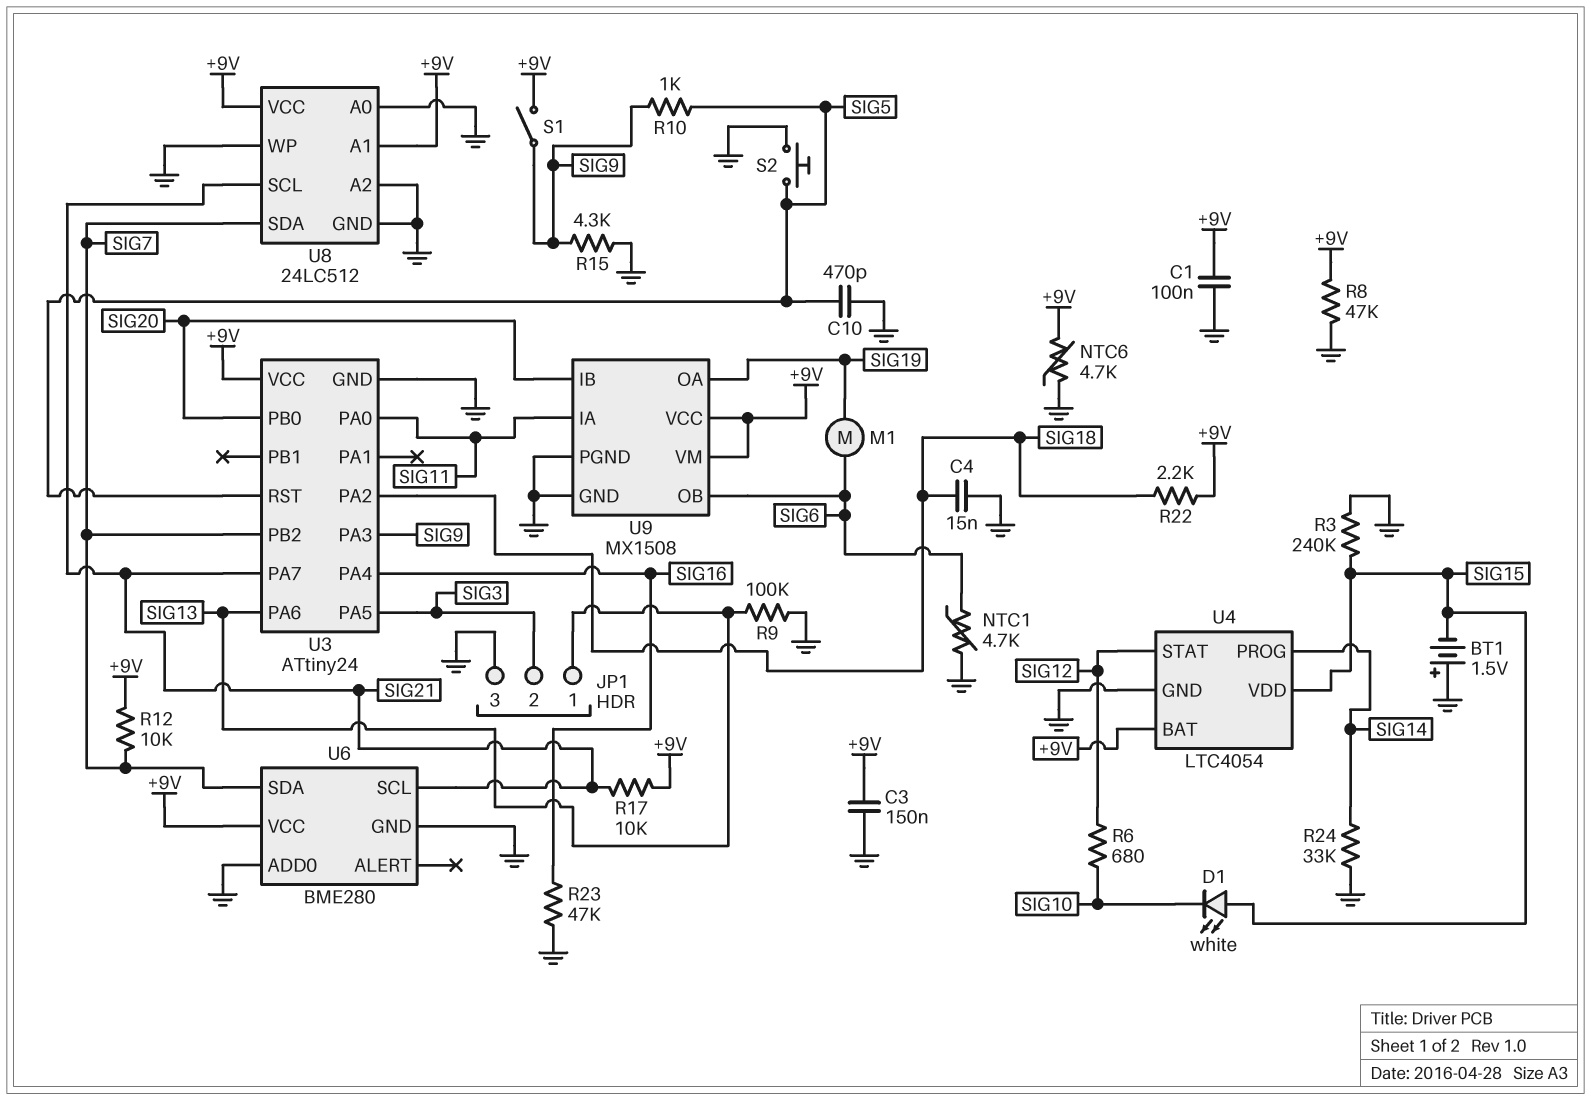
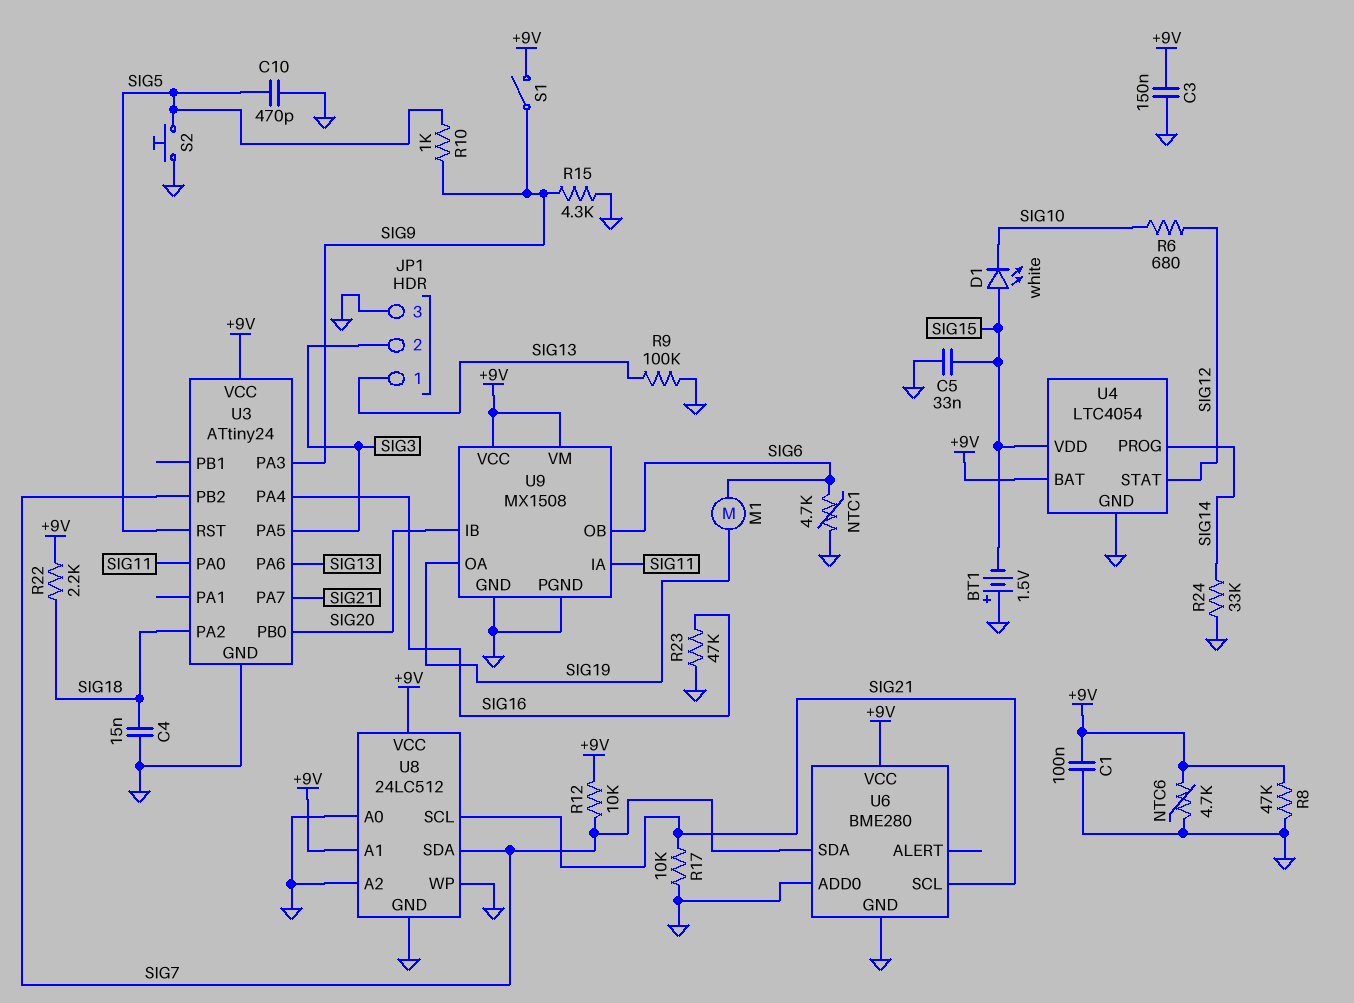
C5: none -> 33nF (GND, SIG15)
R3: 240k (GND, SIG15) -> none
R17: 10k (+9V, SIG21) -> 10k (GND, SIG21)

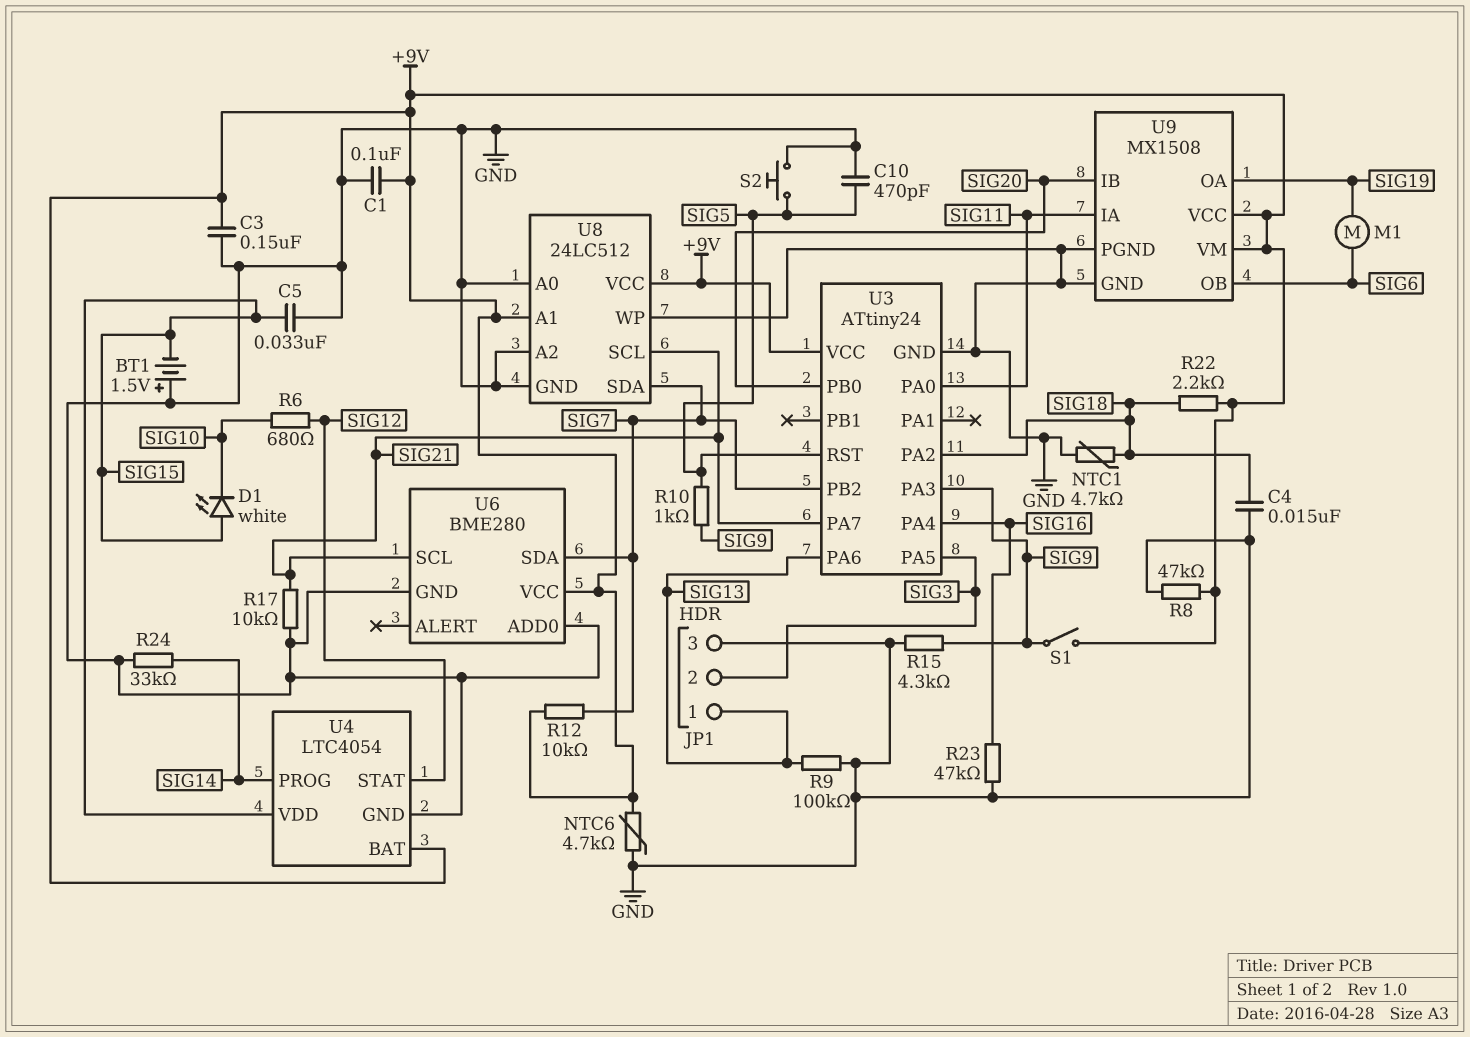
NTC1: 4.7k (GND, SIG6) -> 4.7k (GND, SIG18)

